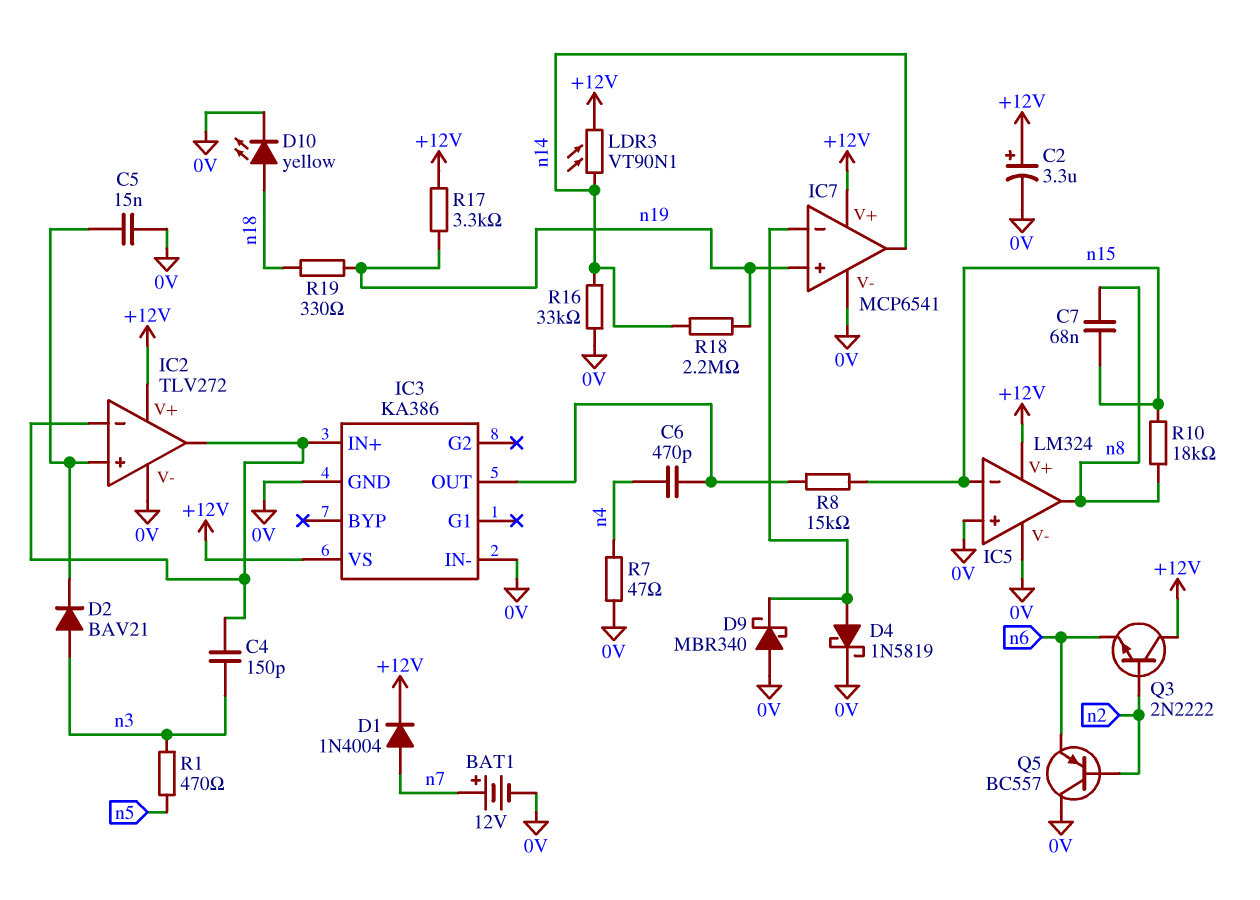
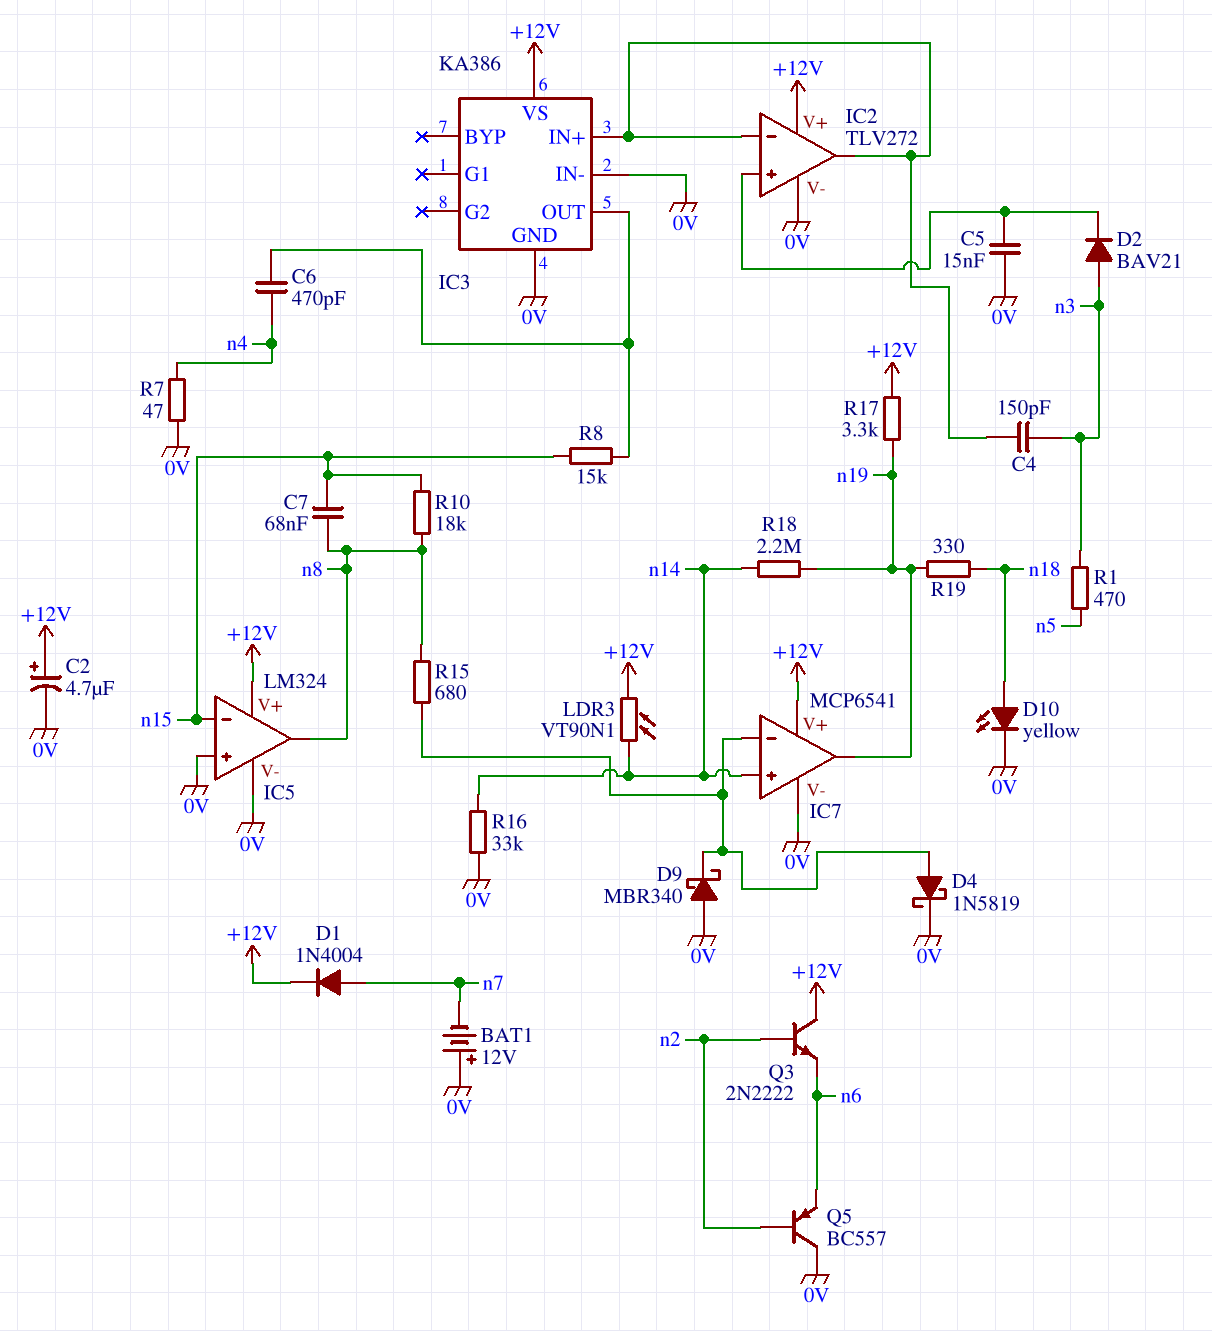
BAT1: 12V (plus n7, minus 0V) -> 12V (plus 0V, minus n7)
C2: 3.3uF (plus +12V, minus 0V) -> 4.7uF (plus +12V, minus 0V)
IC7 pin in+: n19 -> n14
IC7 pin out: n14 -> n19
R15: none -> 680 (IC7/in-, n8)

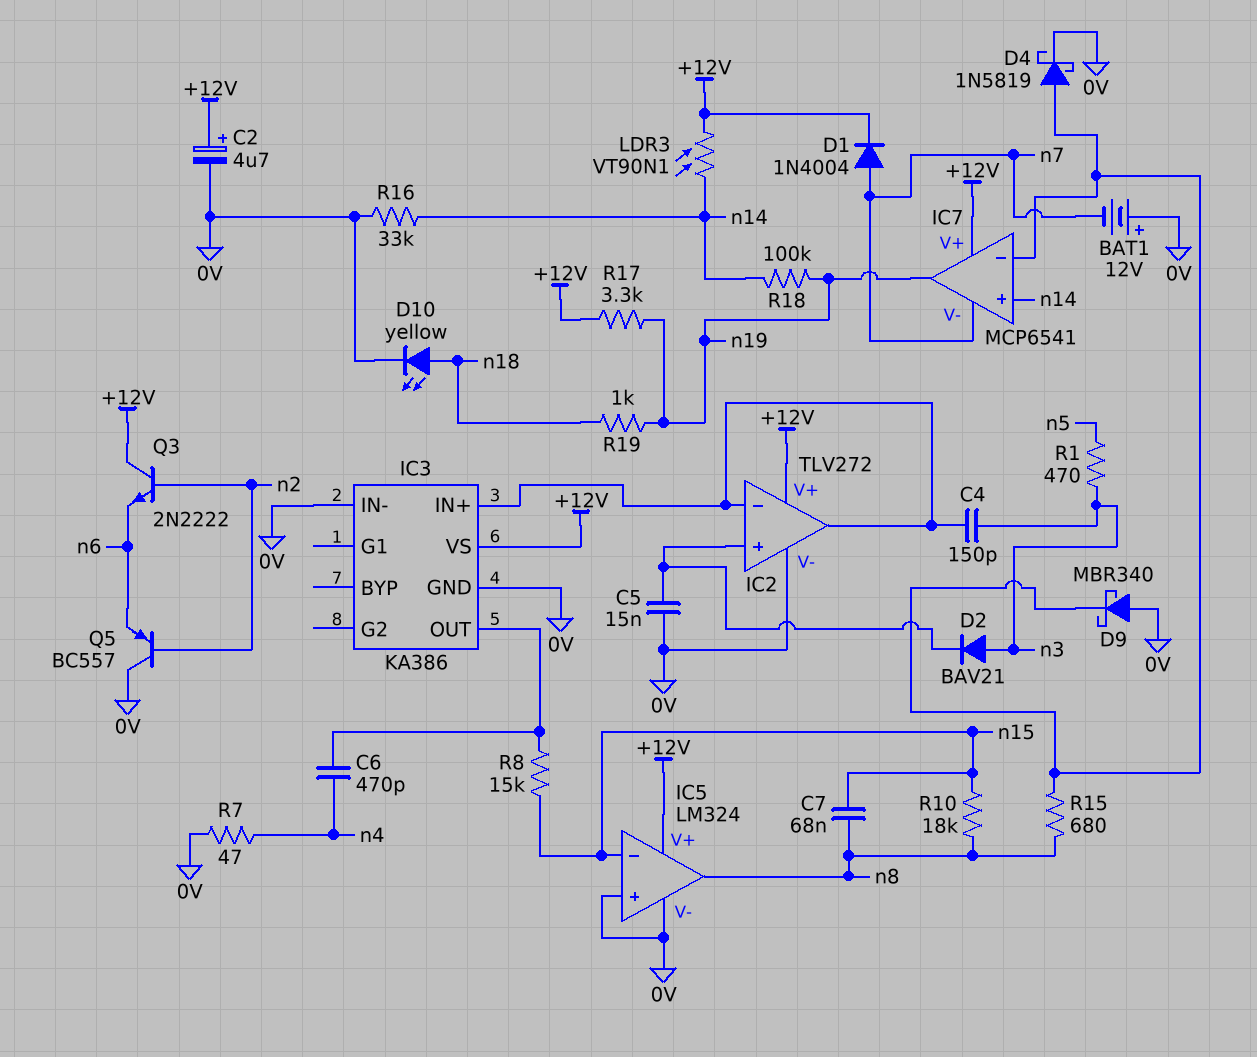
IC7 pin V-: 0V -> n7
R18: 2.2M (n14, n19) -> 100k (n14, n19)
R19: 330 (n18, n19) -> 1k (n18, n19)

